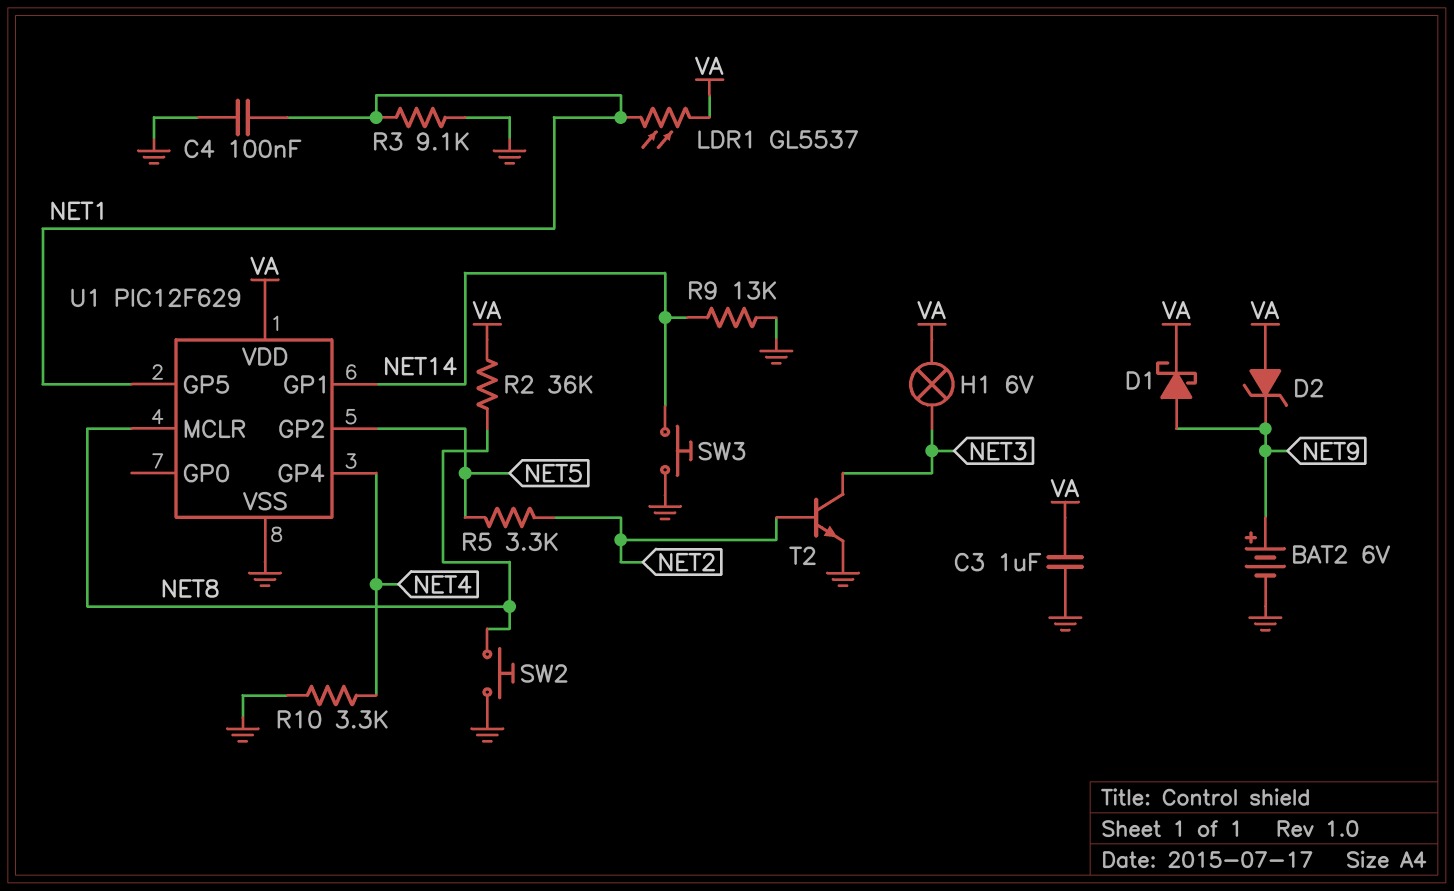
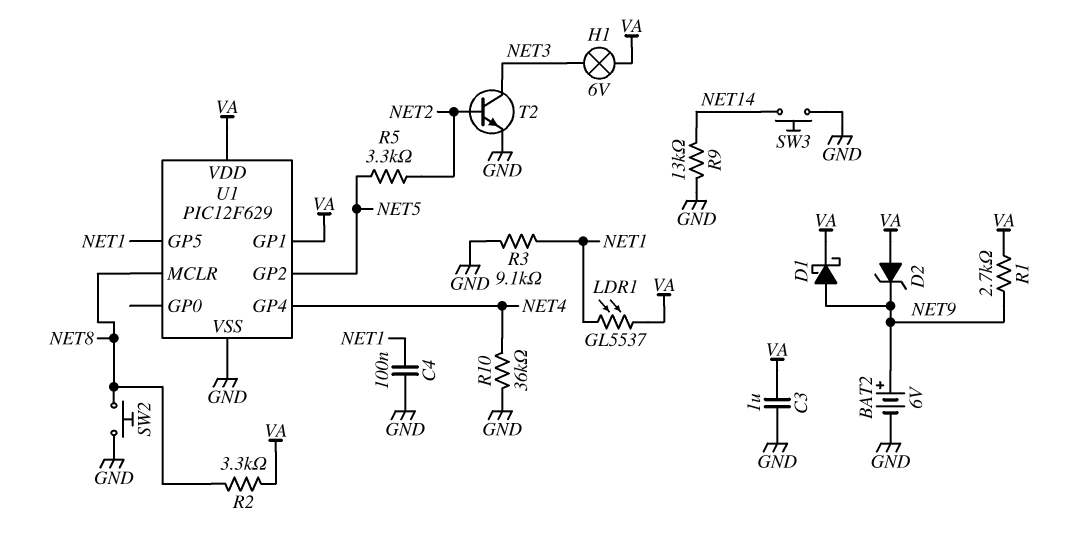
R1: none -> 2.7k (NET9, VA)
R2: 36k (NET8, VA) -> 3.3k (NET8, VA)
R10: 3.3k (GND, NET4) -> 36k (GND, NET4)
U1 pin GP1: NET14 -> VA

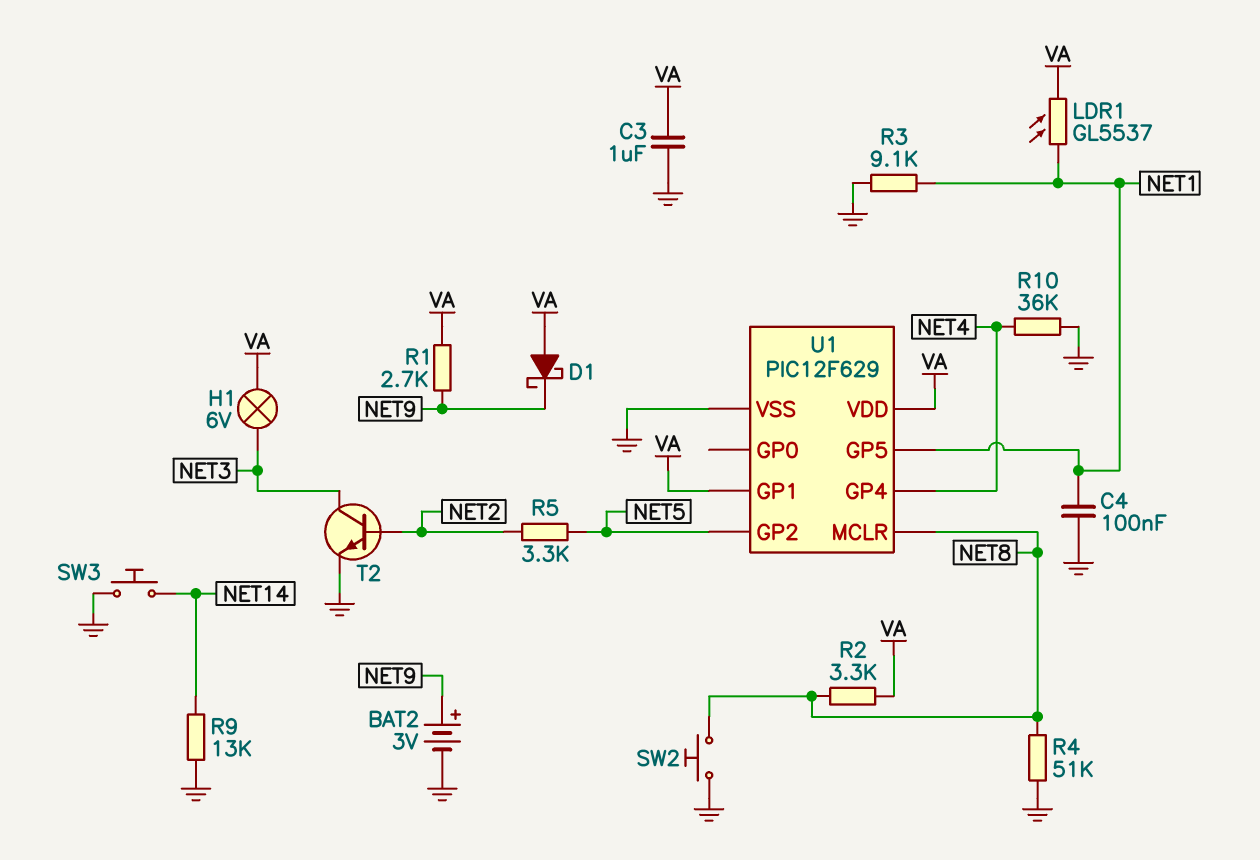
BAT2: 6V (plus NET9, minus GND) -> 3V (plus NET9, minus GND)
D1: schottky (A NET9, K VA) -> schottky (A VA, K NET9)
D2: zener (A VA, K NET9) -> none
R4: none -> 51k (GND, NET8)

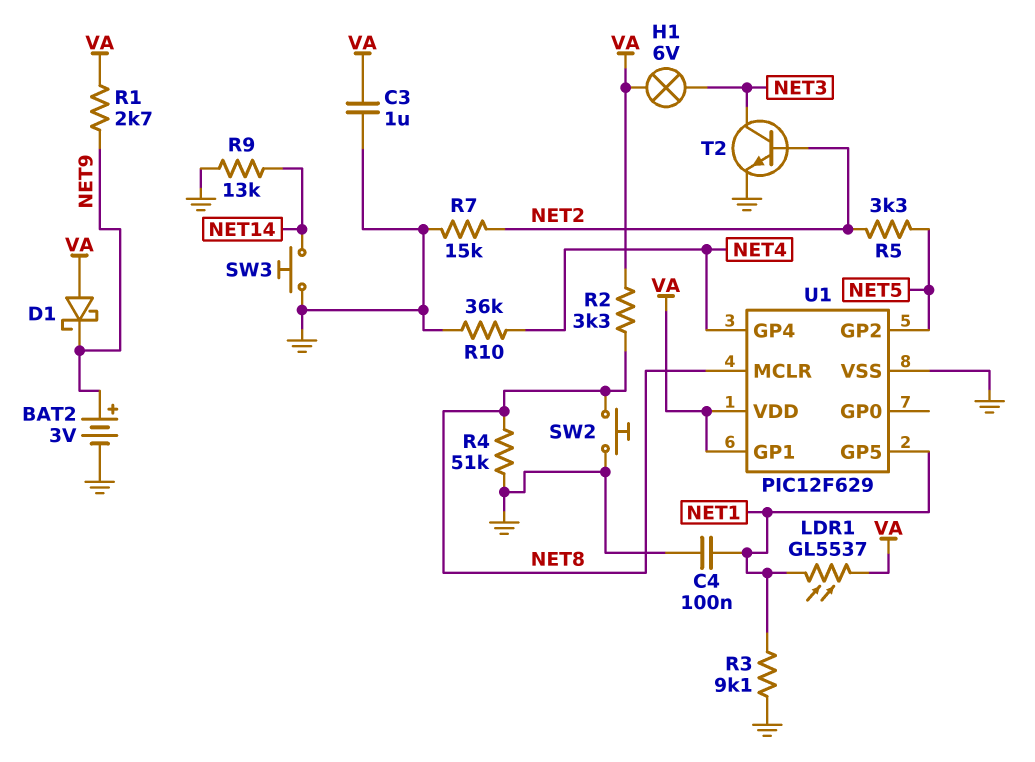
R7: none -> 15k (GND, NET2)

